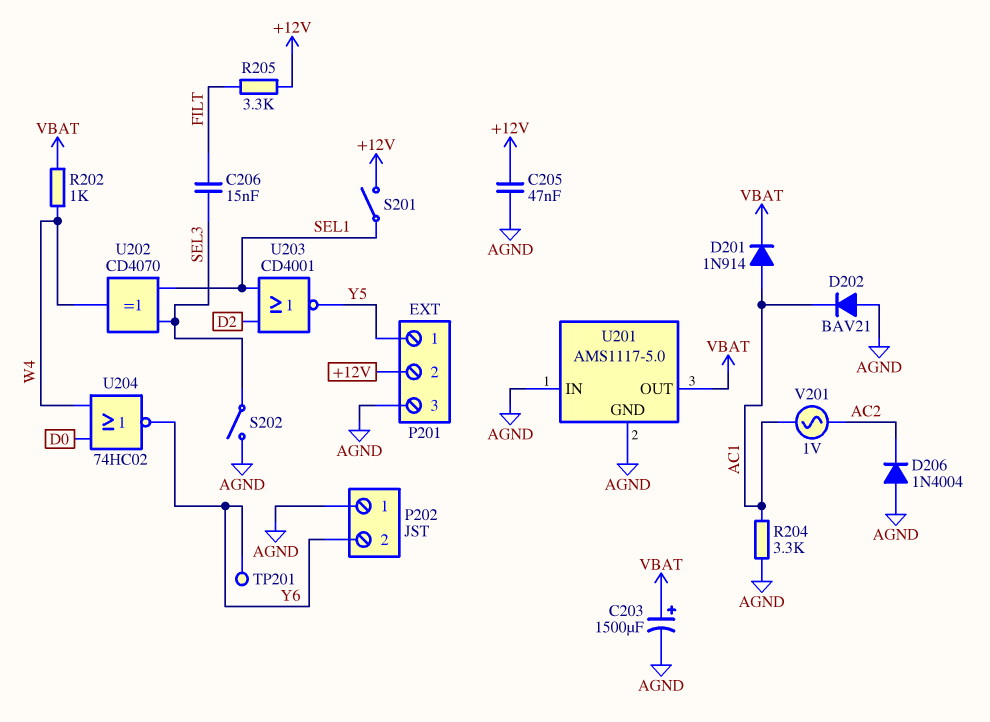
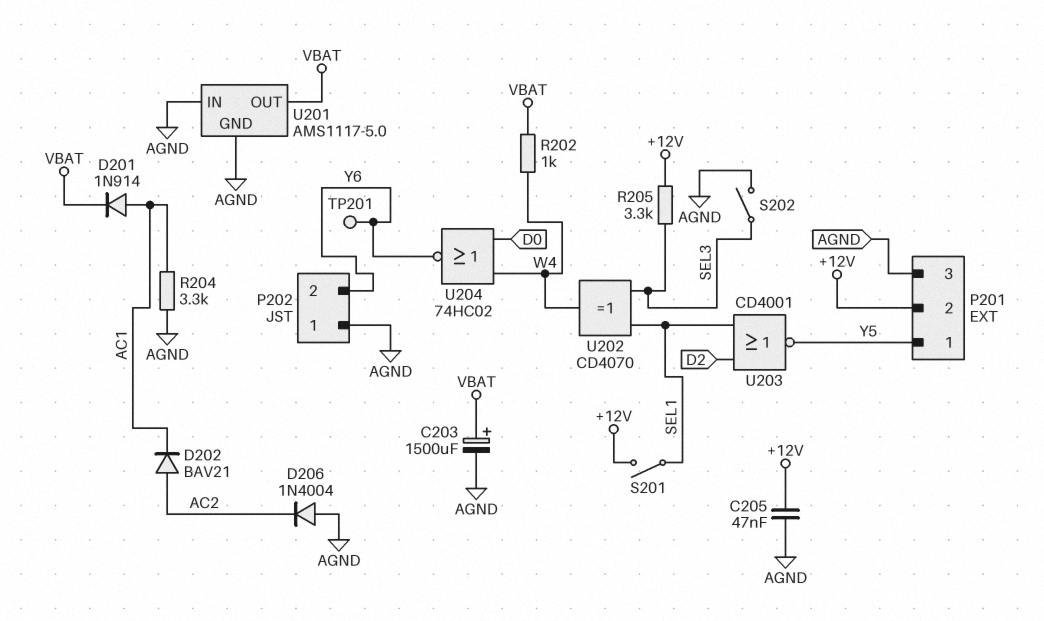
C206: 15nF (FILT, SEL3) -> none
D202: diode BAV21 (A AGND, K AC1) -> diode BAV21 (A AC2, K AC1)
R205: 3.3k (+12V, FILT) -> 3.3k (+12V, SEL3)
V201: AC 1V (AC1, AC2) -> none

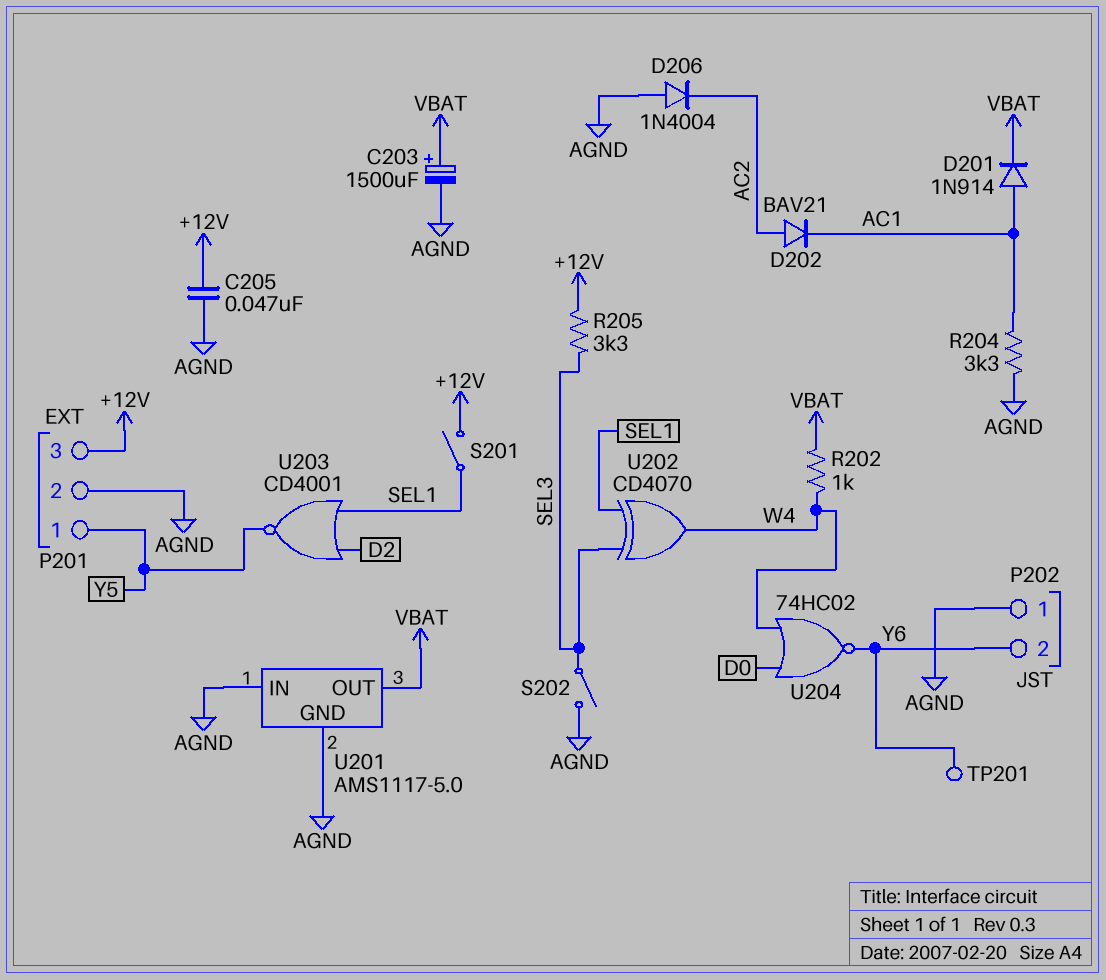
P201 pin 2: +12V -> AGND
P201 pin 3: AGND -> +12V

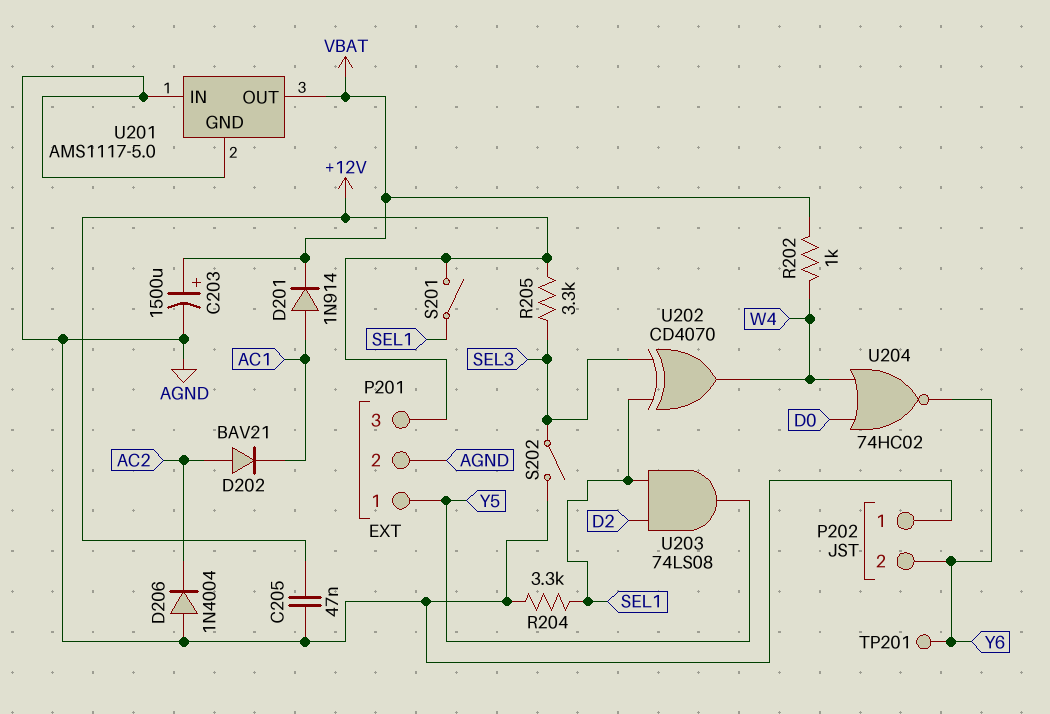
R204: 3.3k (AC1, AGND) -> 3.3k (AGND, SEL1)
U203: NOR CD4001 (in D2, in SEL1, out Y5) -> AND 74LS08 (in D2, in SEL1, out Y5)

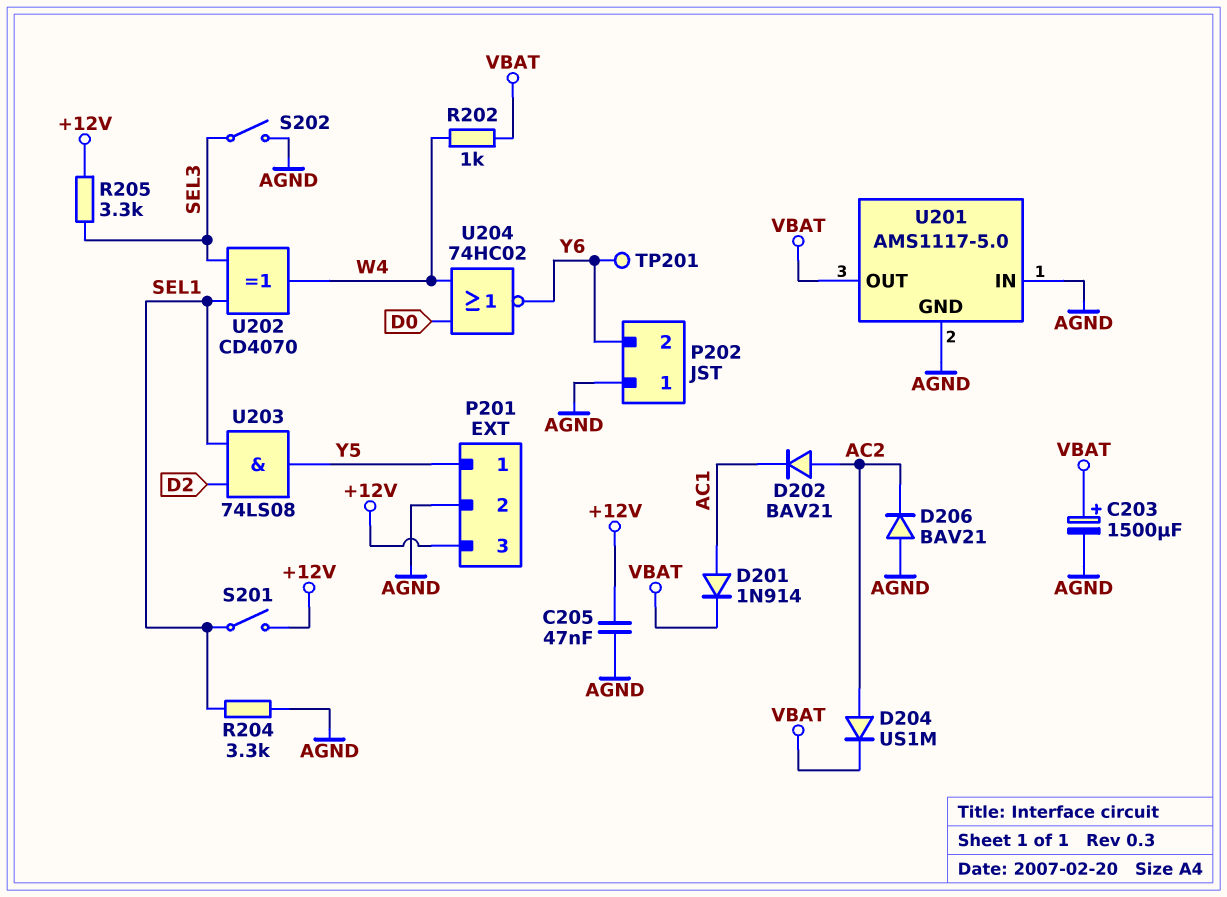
D204: none -> diode US1M (A AC2, K VBAT)
D206: diode 1N4004 (A AGND, K AC2) -> diode BAV21 (A AGND, K AC2)

